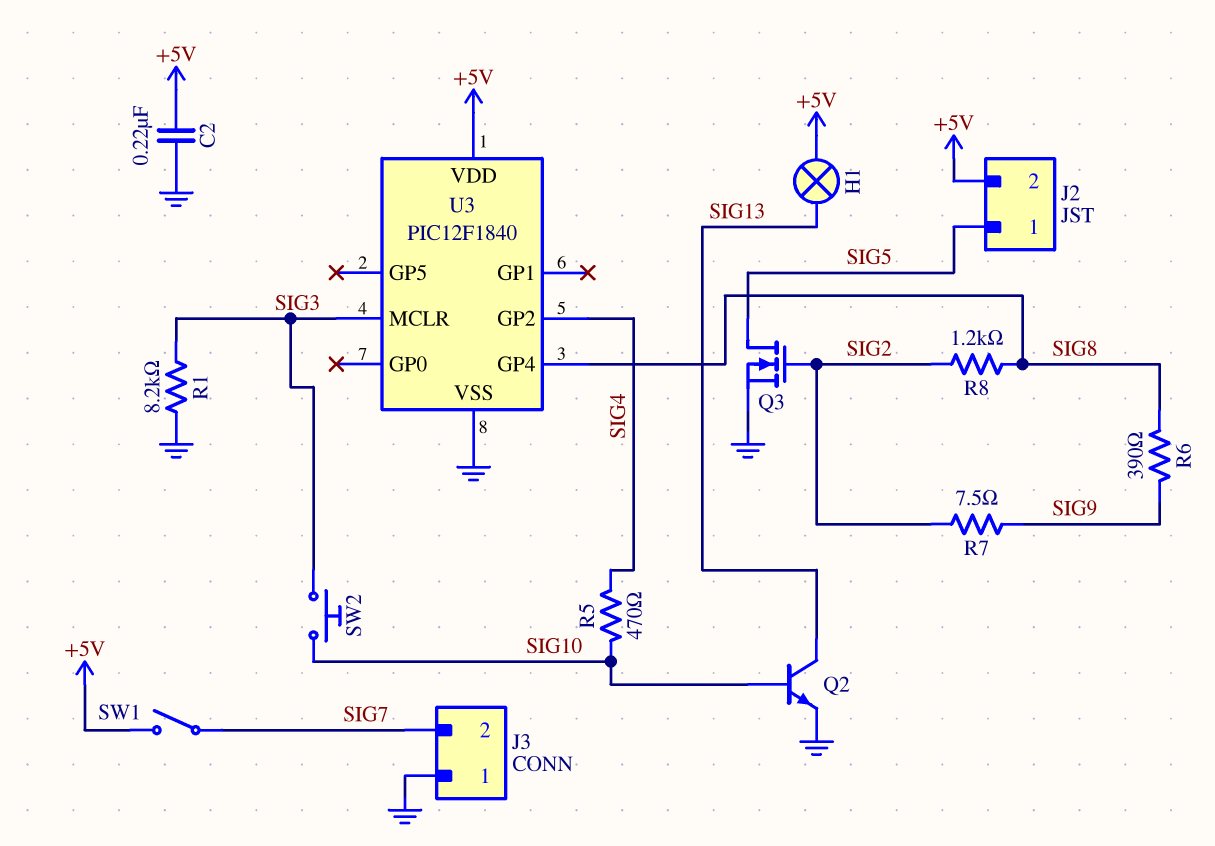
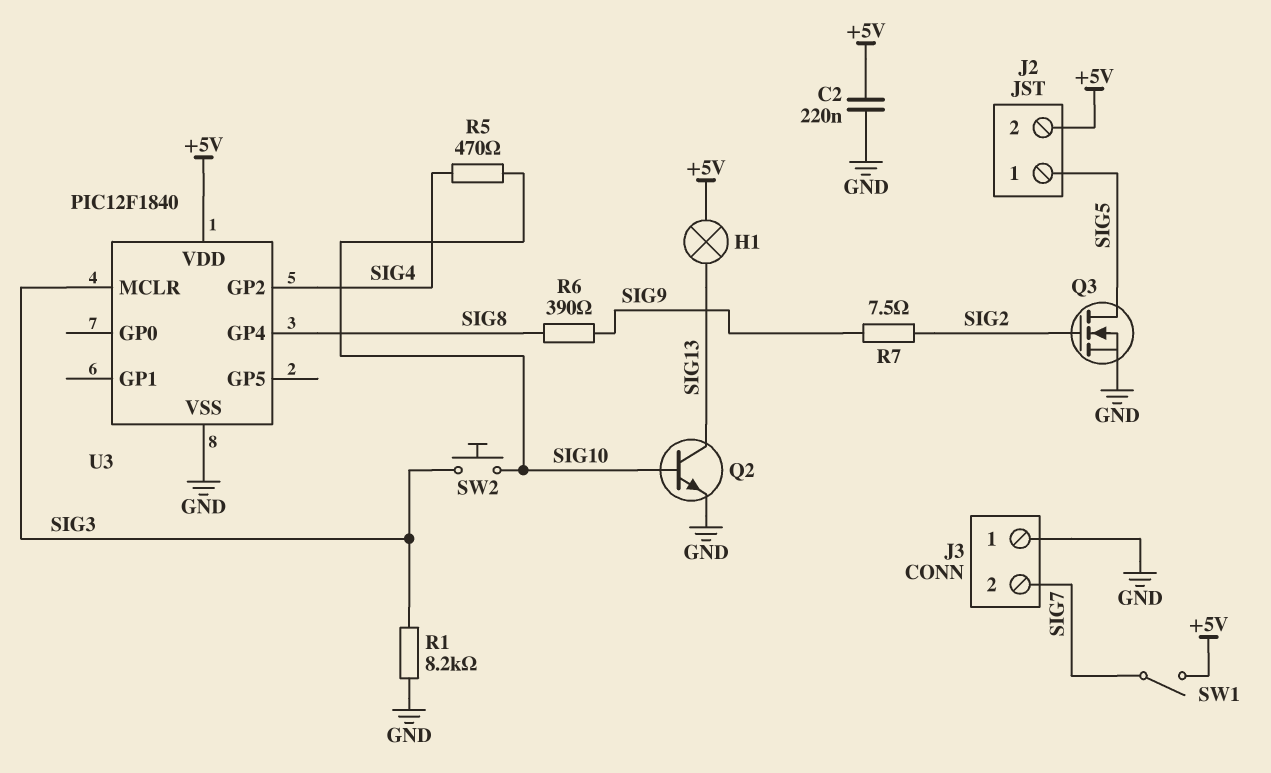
R8: 1.2k (SIG2, SIG8) -> none

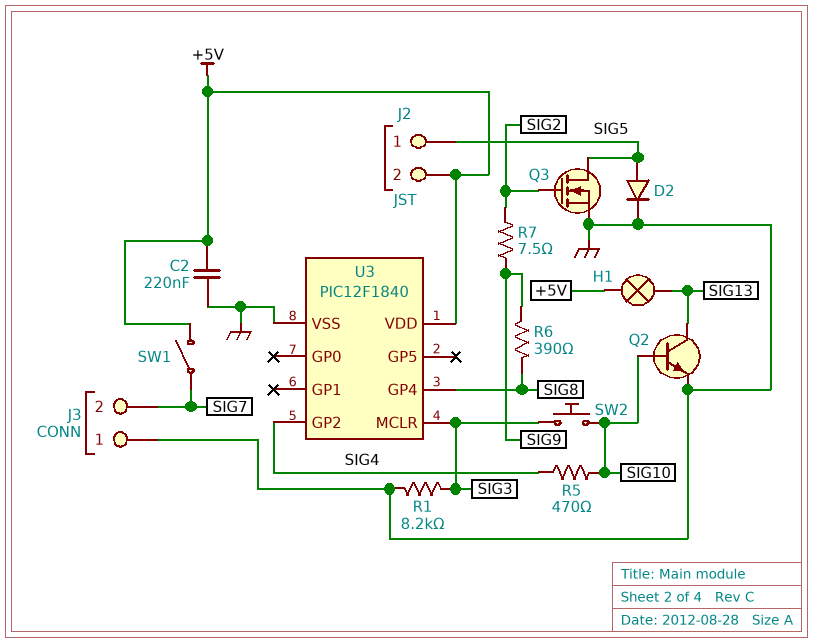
D2: none -> diode (A SIG5, K GND)

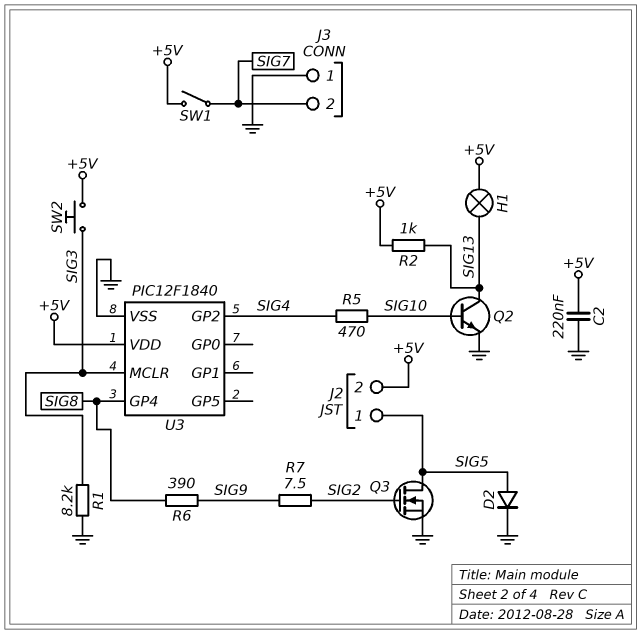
R2: none -> 1k (+5V, SIG13)
SW2: button (SIG3, SIG10) -> button (+5V, SIG3)

